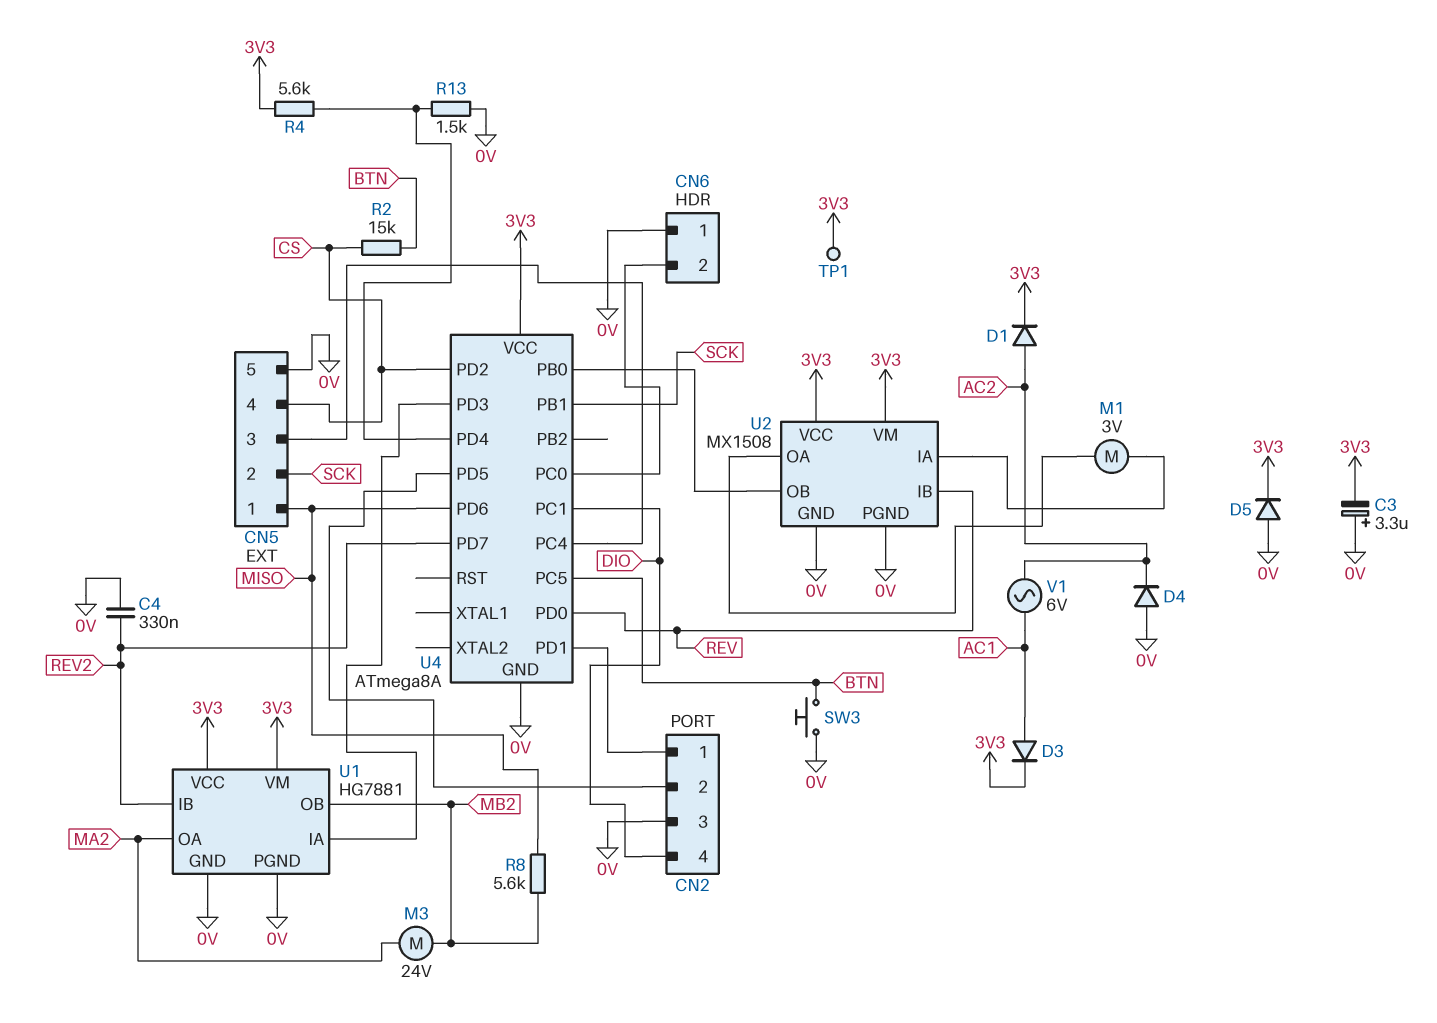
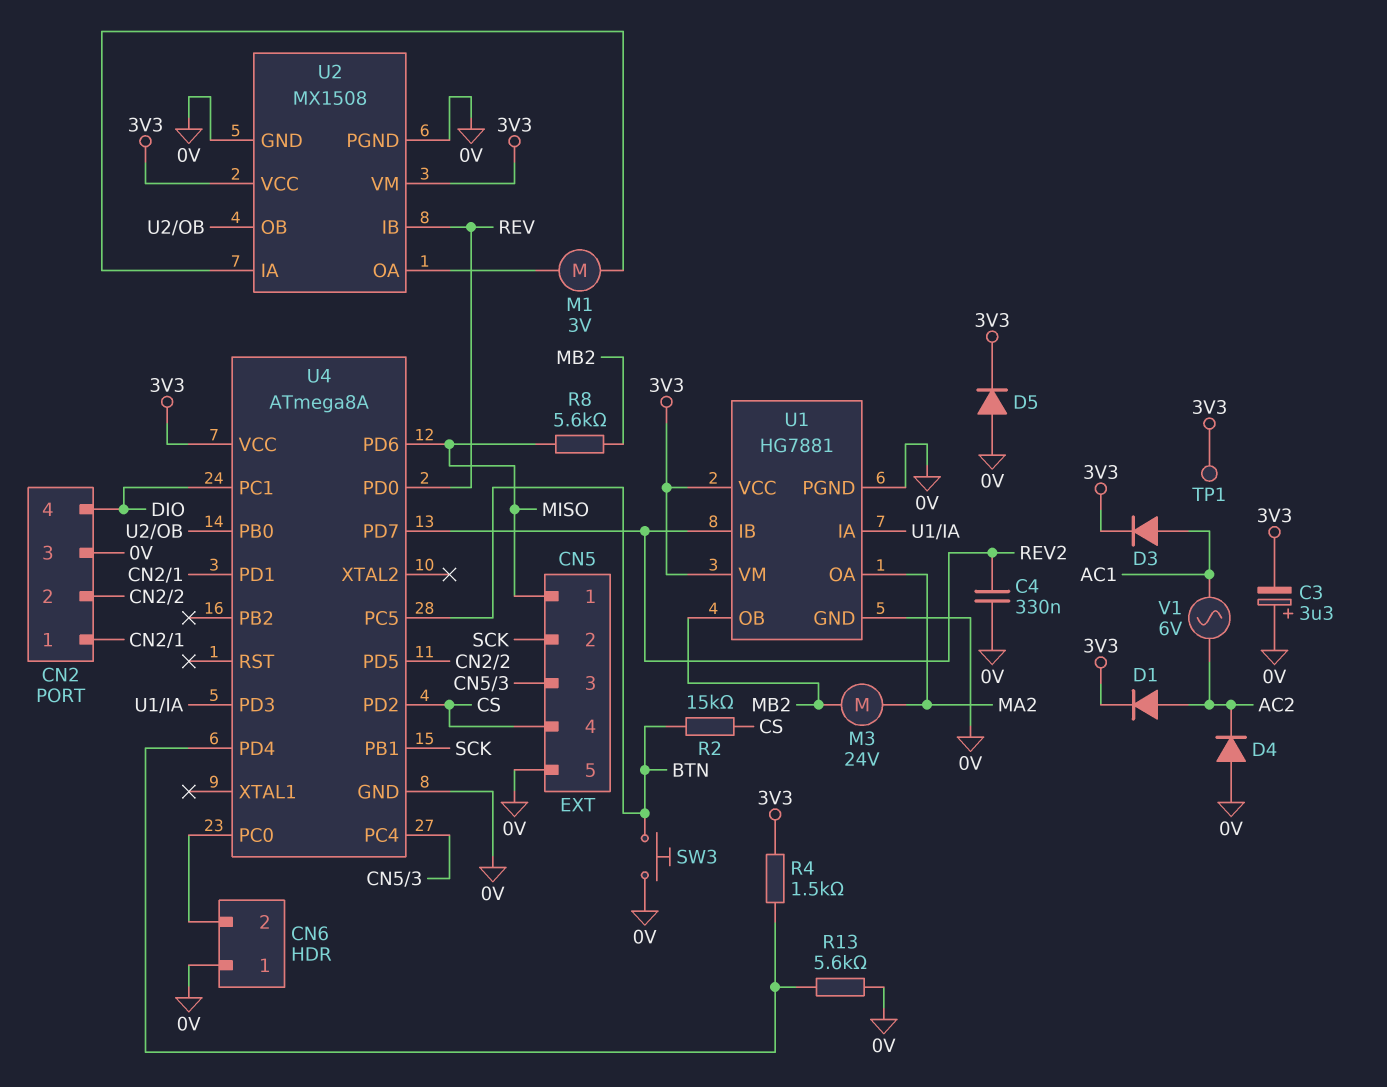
R4: 5.6k (3V3, U4/PD4) -> 1.5k (3V3, U4/PD4)
R13: 1.5k (0V, U4/PD4) -> 5.6k (0V, U4/PD4)

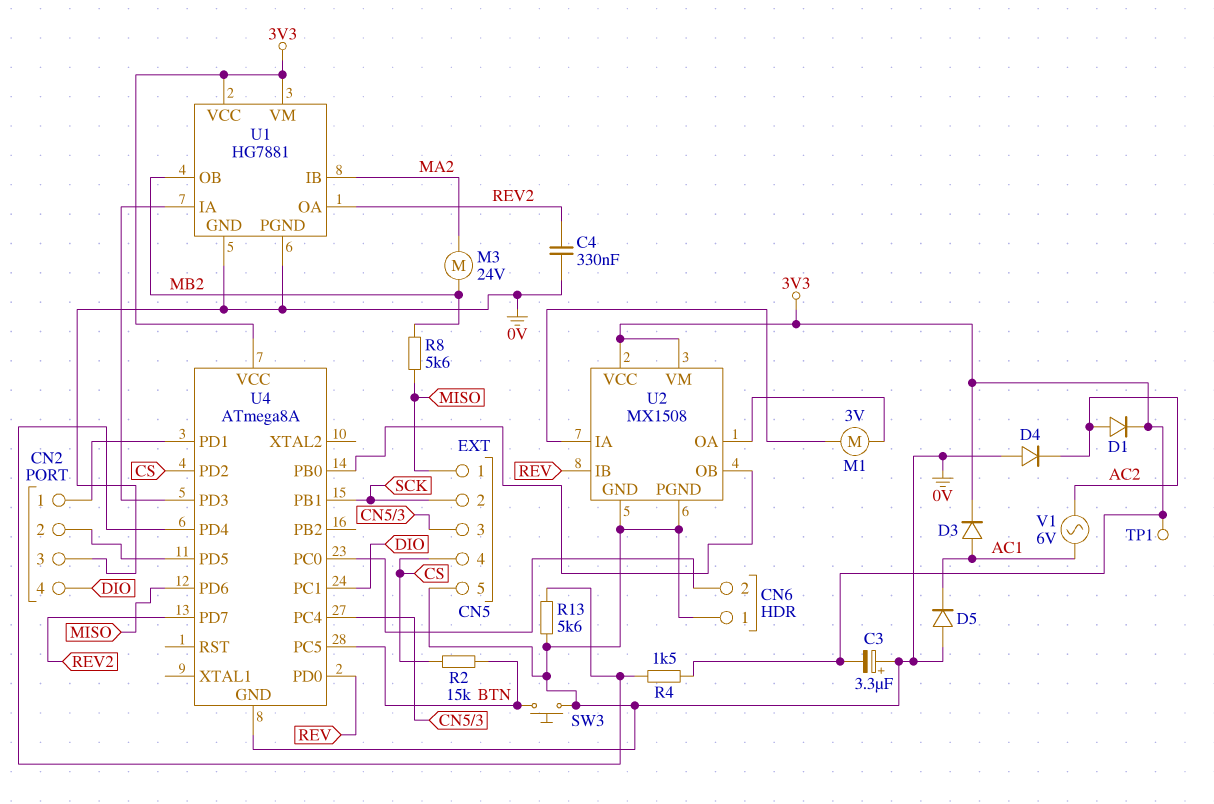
D5: diode (A 0V, K 3V3) -> diode (A 0V, K AC1)
U1 pin IB: REV2 -> MA2
U1 pin OA: MA2 -> REV2

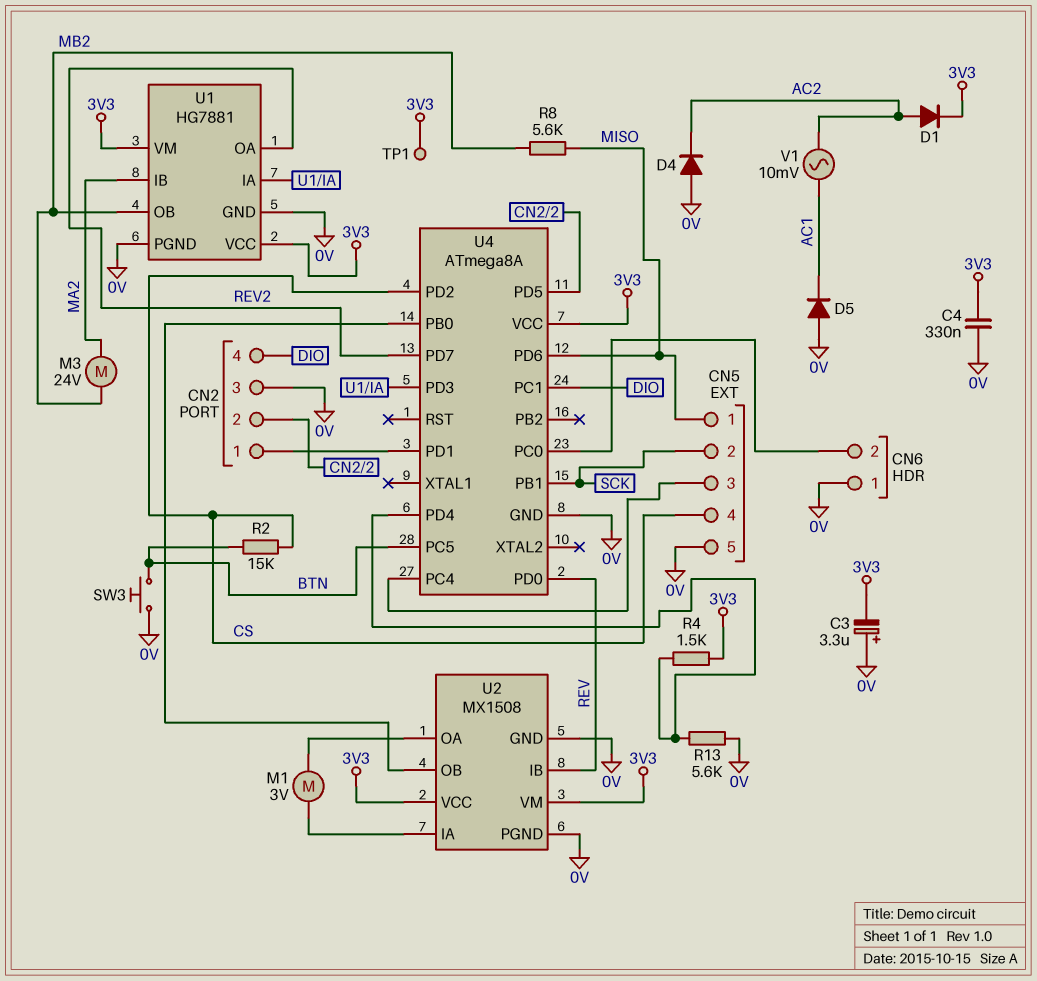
C4: 330nF (0V, REV2) -> 330nF (0V, 3V3)
D3: diode (A AC1, K 3V3) -> none
V1: AC 6V (AC1, AC2) -> AC 10mV (AC1, AC2)

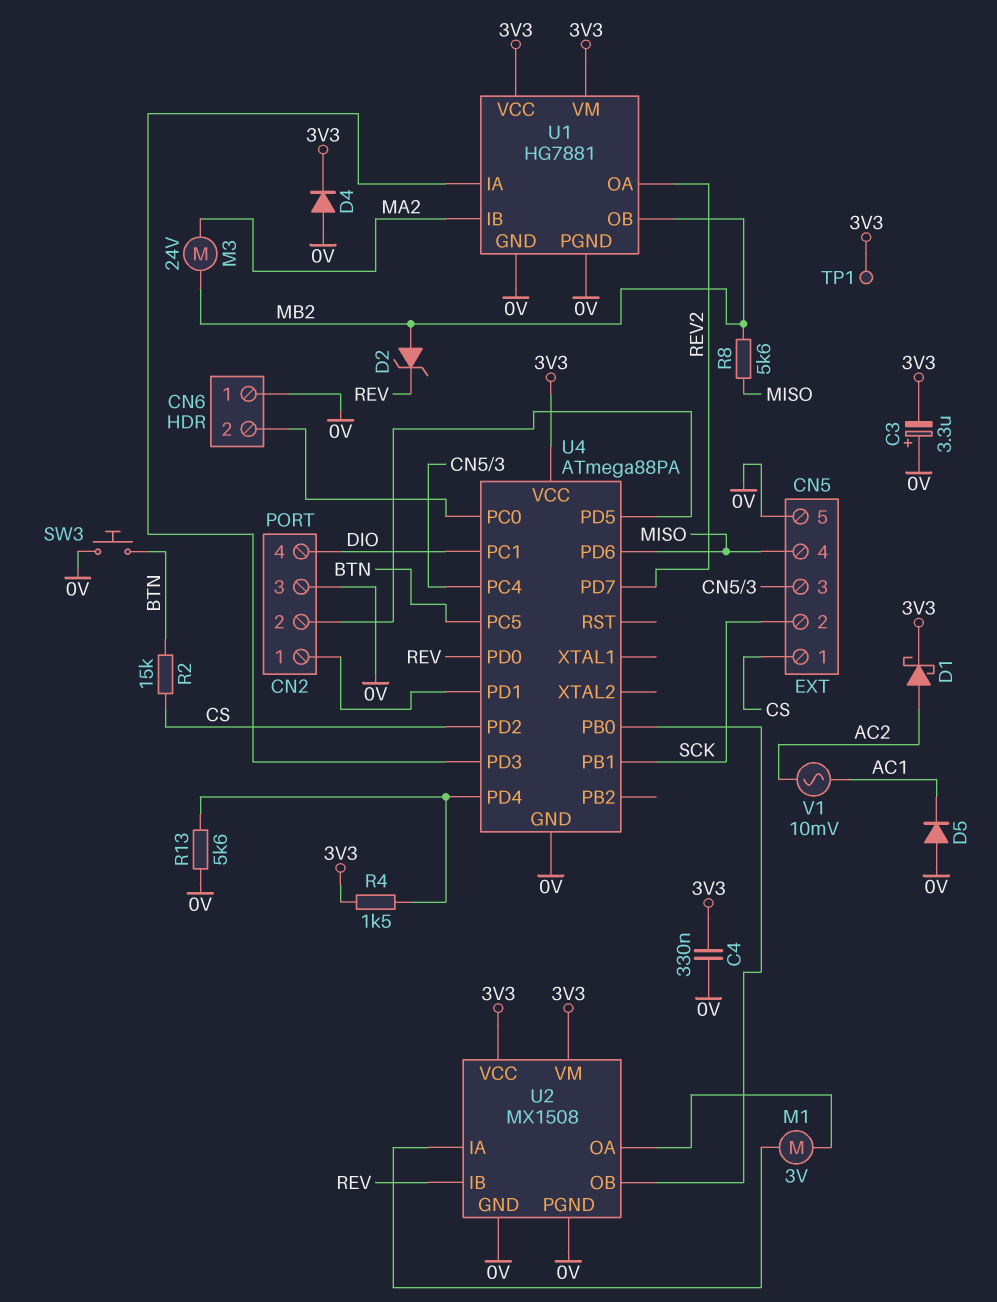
CN5 pin 1: MISO -> CS
CN5 pin 4: CS -> MISO
D1: diode (A AC2, K 3V3) -> schottky (A AC2, K 3V3)
D2: none -> zener (A MB2, K REV)
D4: diode (A 0V, K AC2) -> diode (A 0V, K 3V3)
U4: ATmega8A -> ATmega88PA

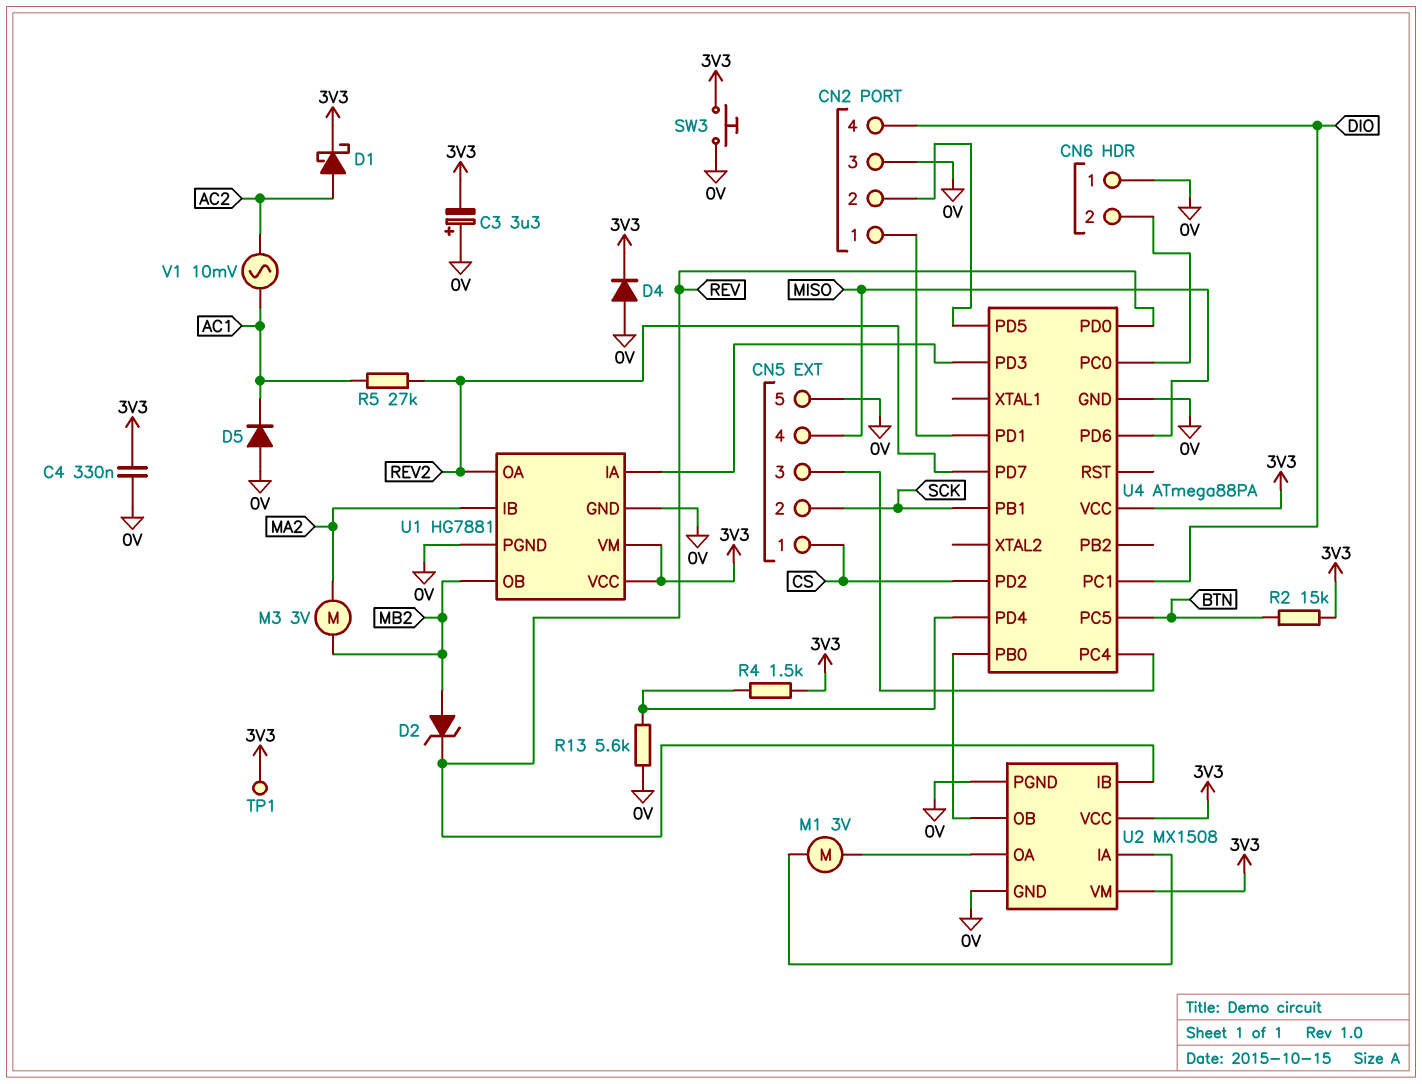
M3: motor 24V (MA2, MB2) -> motor 3V (MA2, MB2)
R2: 15k (BTN, CS) -> 15k (3V3, BTN)
R5: none -> 27k (AC1, REV2)
R8: 5.6k (MB2, MISO) -> none
SW3: button (0V, BTN) -> button (0V, 3V3)

